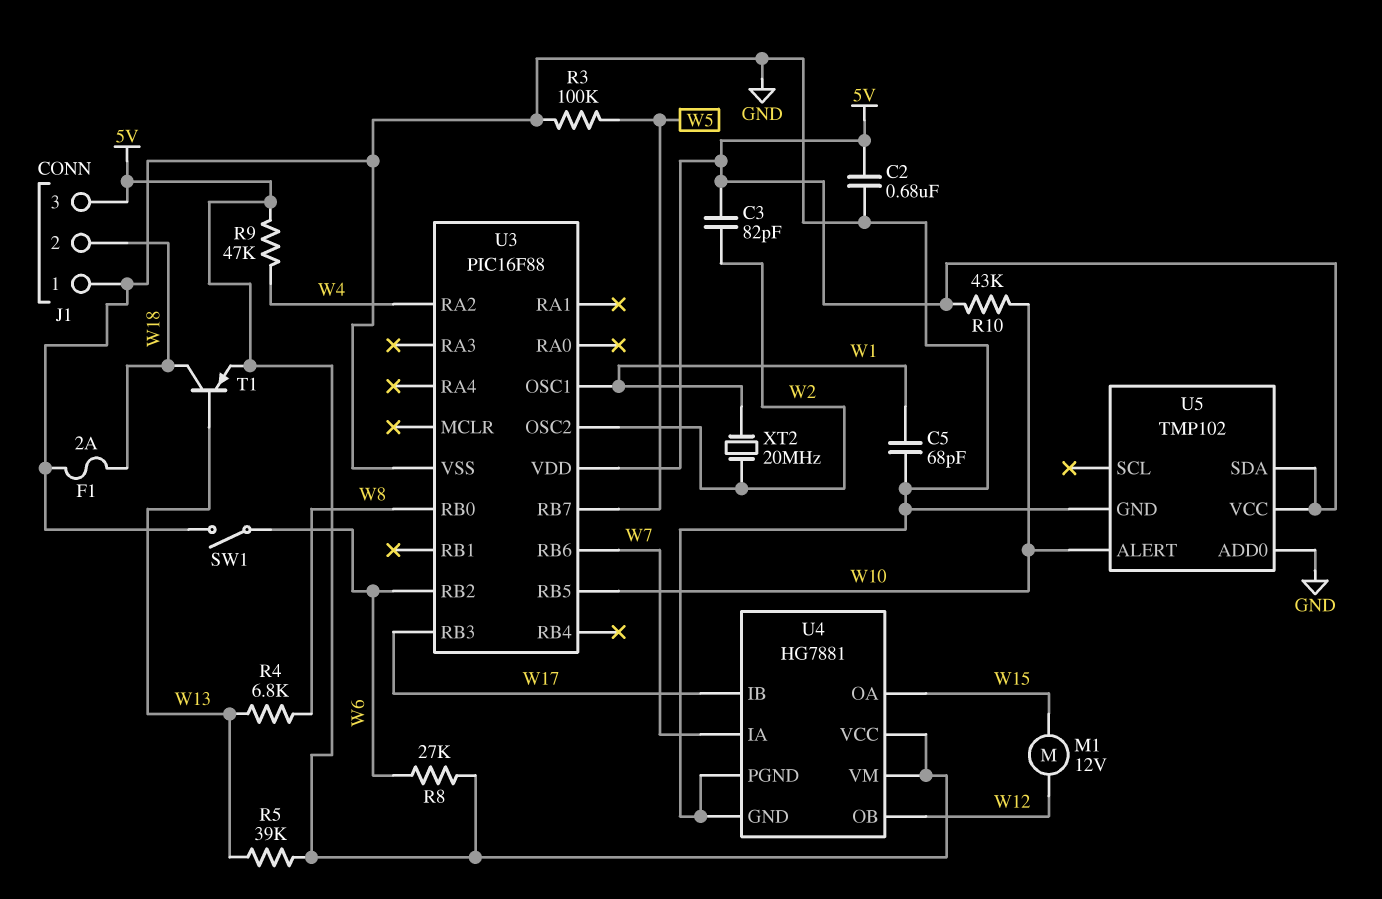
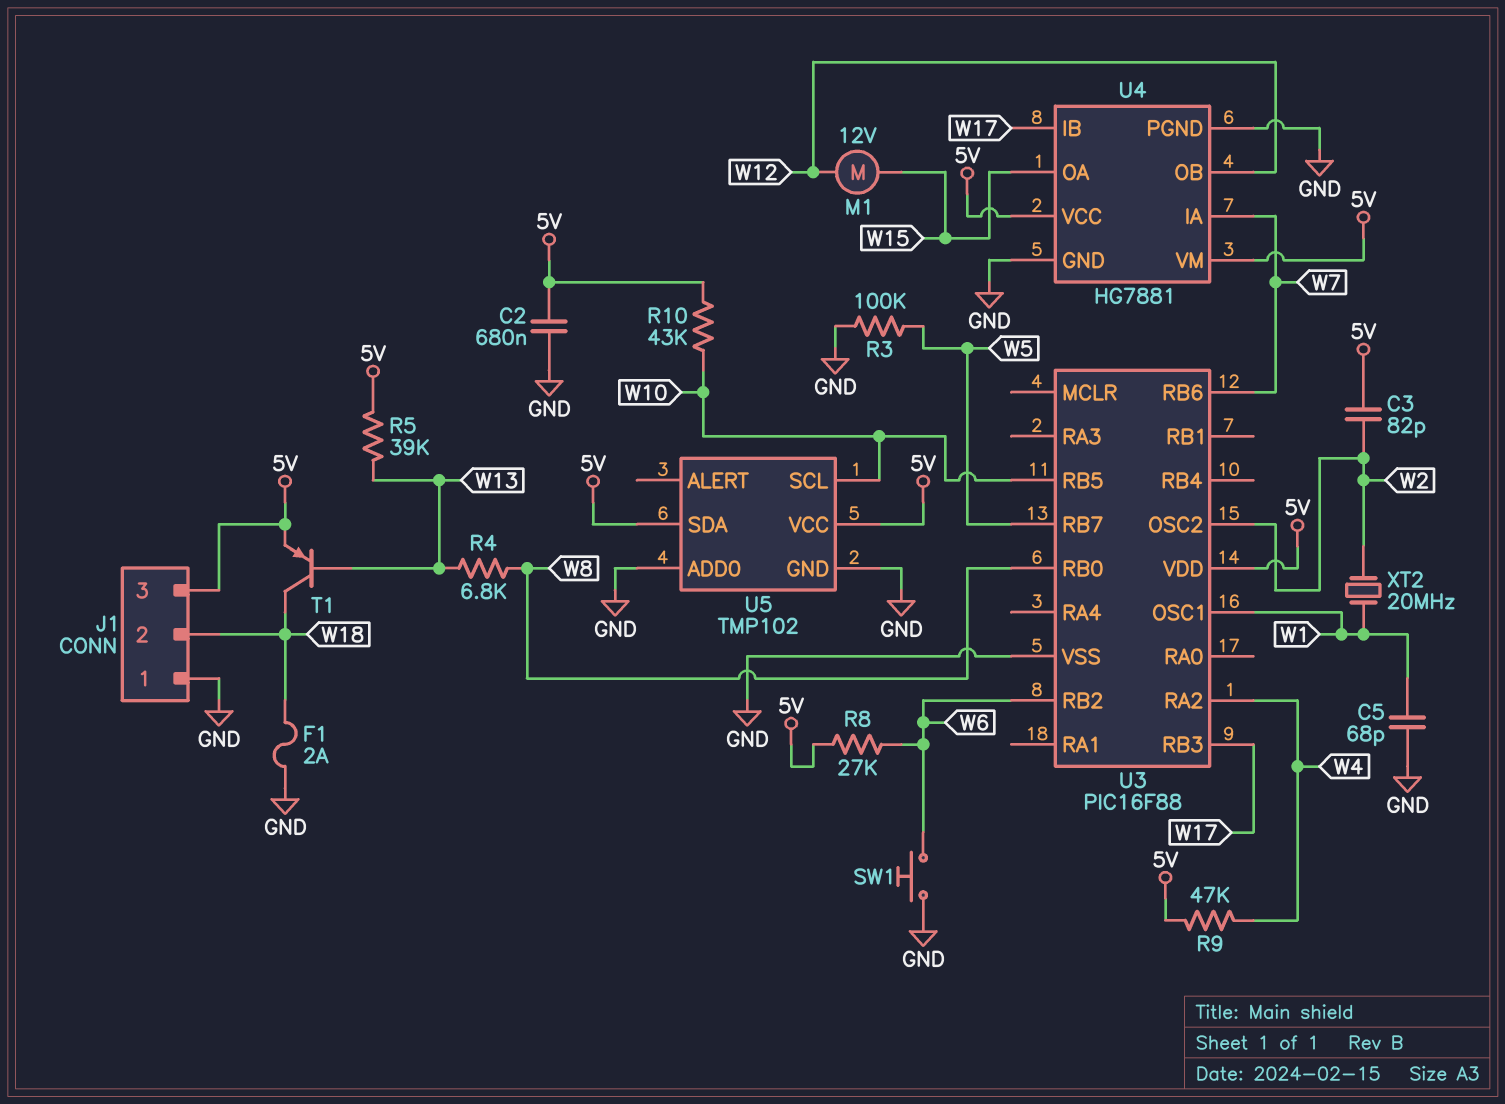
SW1: switch (GND, W6) -> button (GND, W6)
U5 pin ALERT: W10 -> none
U5 pin SCL: none -> W10

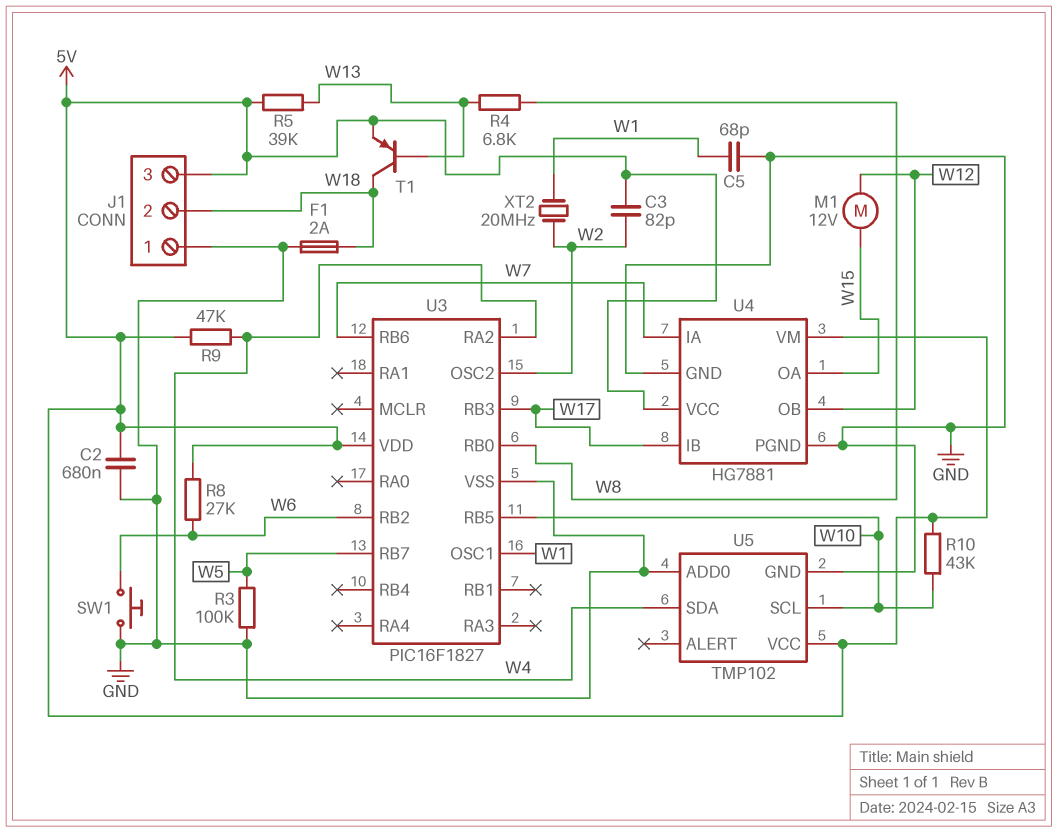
U3: PIC16F88 -> PIC16F1827
U5 pin SDA: 5V -> W4

